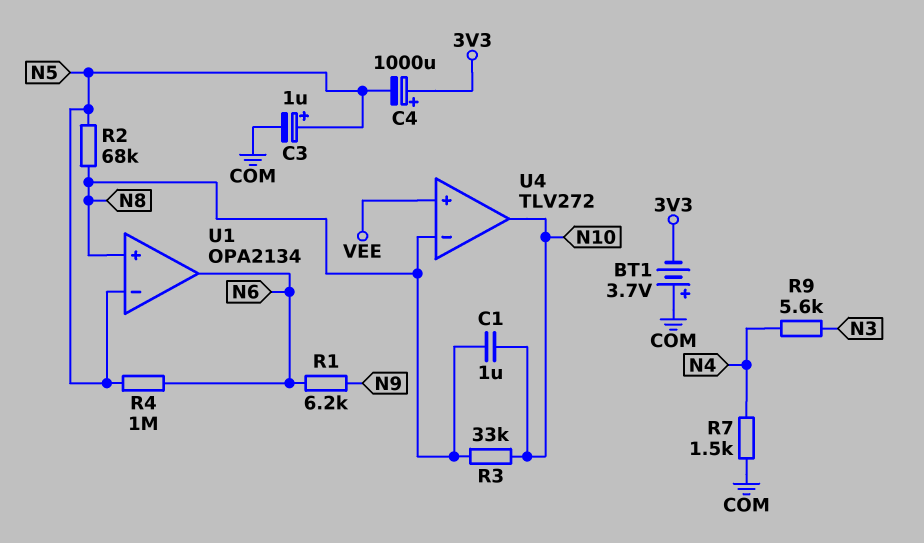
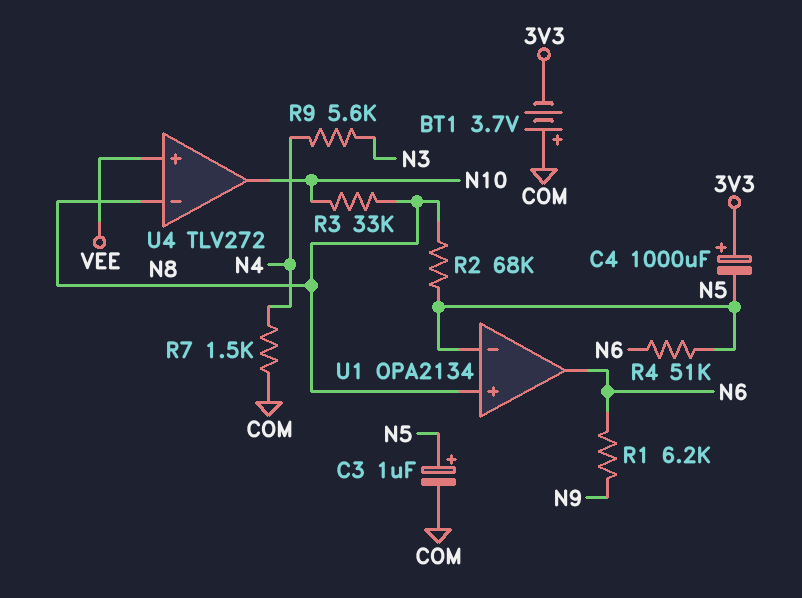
C1: 1uF (N8, N10) -> none
R4: 1M (N5, N6) -> 51k (N5, N6)

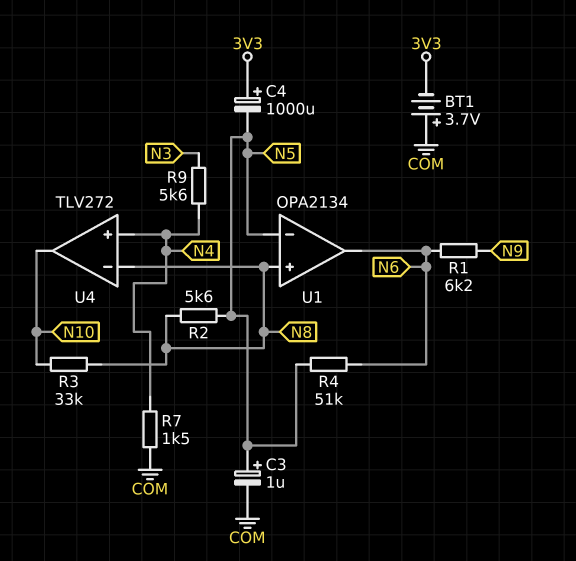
R2: 68k (N5, N8) -> 5.6k (N5, N8)
U4 pin in+: VEE -> N4

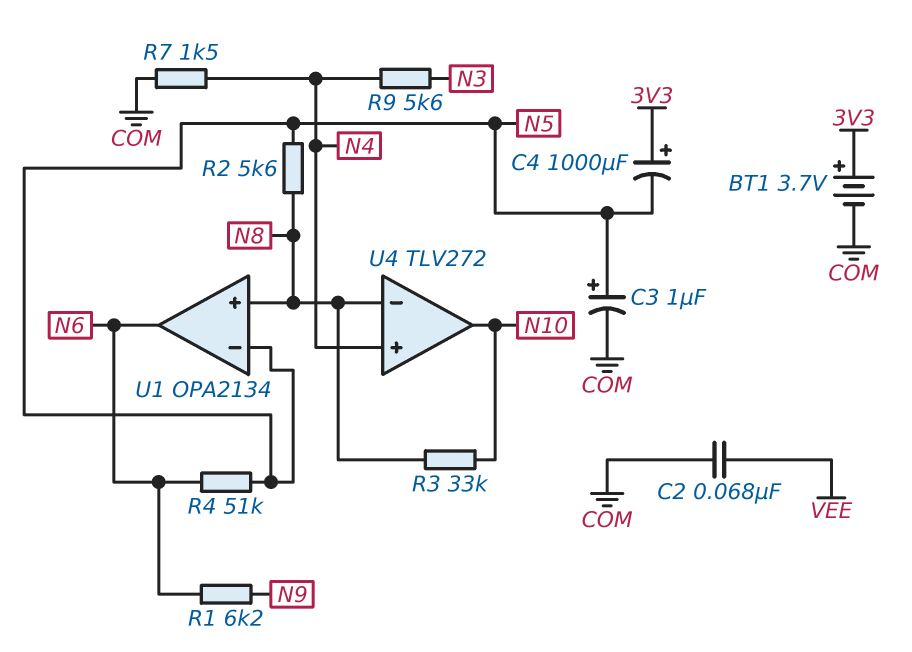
BT1: 3.7V (plus COM, minus 3V3) -> 3.7V (plus 3V3, minus COM)
C2: none -> 68nF (COM, VEE)

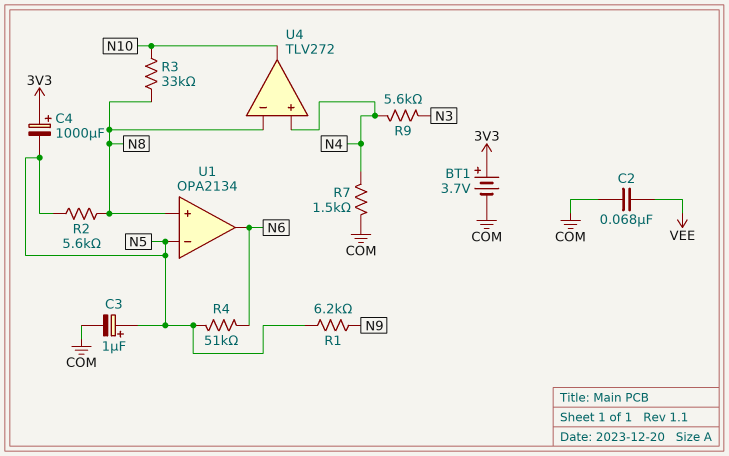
R1: 6.2k (N6, N9) -> 6.2k (N5, N9)

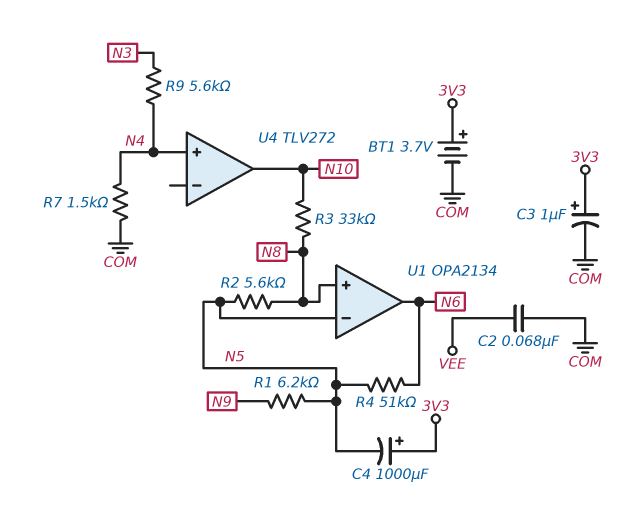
C3: 1uF (plus N5, minus COM) -> 1uF (plus 3V3, minus COM)
U4 pin in-: N8 -> none

